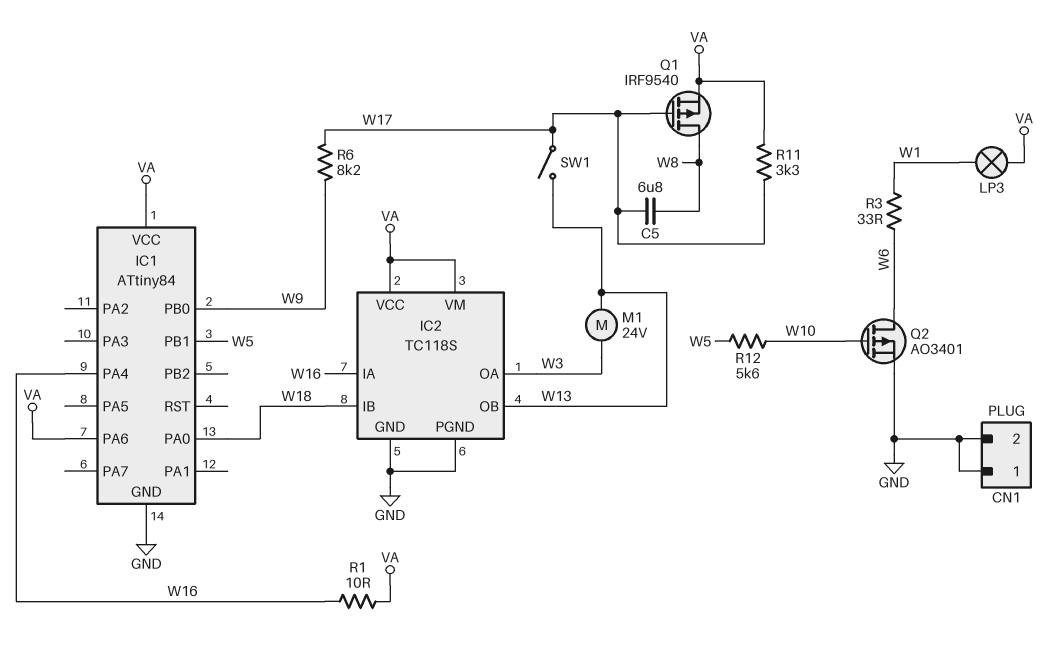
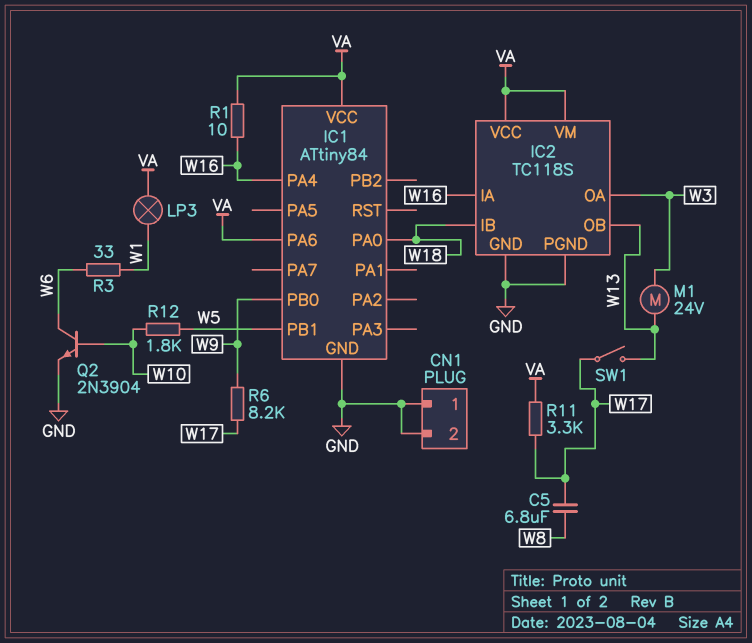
Q1: PMOS IRF9540 (G W17, D W8, S VA) -> none
Q2: PMOS AO3401 (G W10, D W6, S GND) -> NPN 2N3904 (B W10, C W6, E GND)
R12: 5.6k (W5, W10) -> 1.8k (W5, W10)

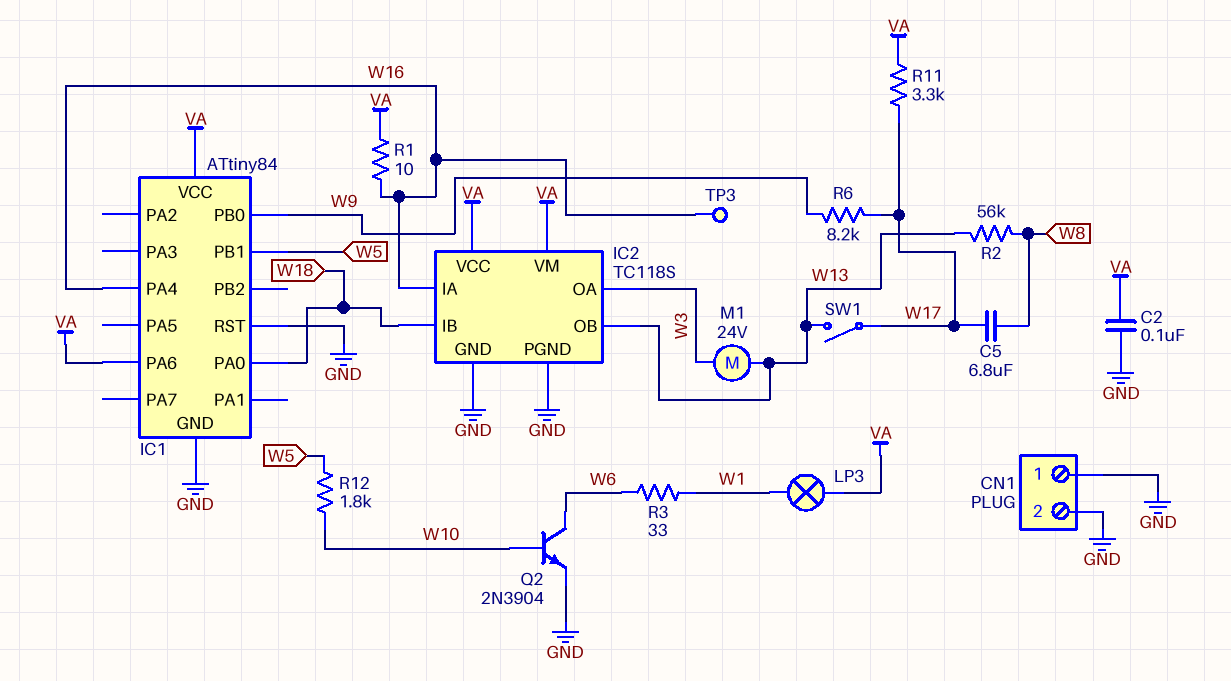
C2: none -> 100nF (GND, VA)
IC1 pin RST: none -> GND
R2: none -> 56k (W8, W13)
TP3: none -> test point (W16)

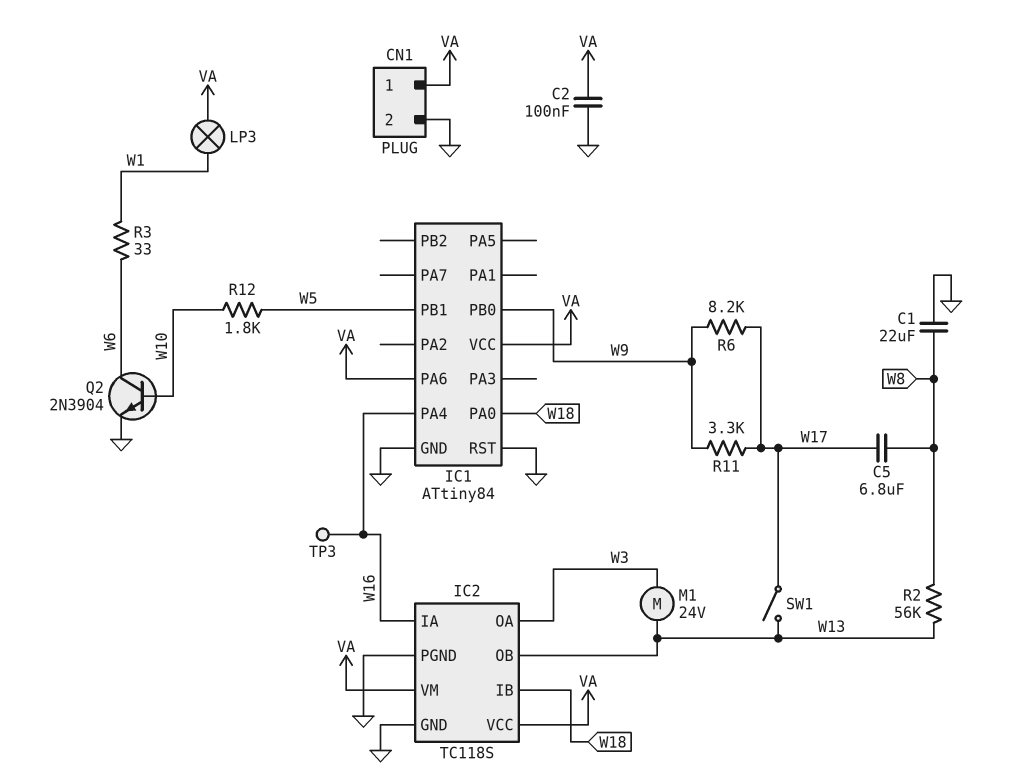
C1: none -> 22uF (GND, W8)
CN1 pin 1: GND -> VA
R1: 10 (VA, W16) -> none
R11: 3.3k (VA, W17) -> 3.3k (W9, W17)

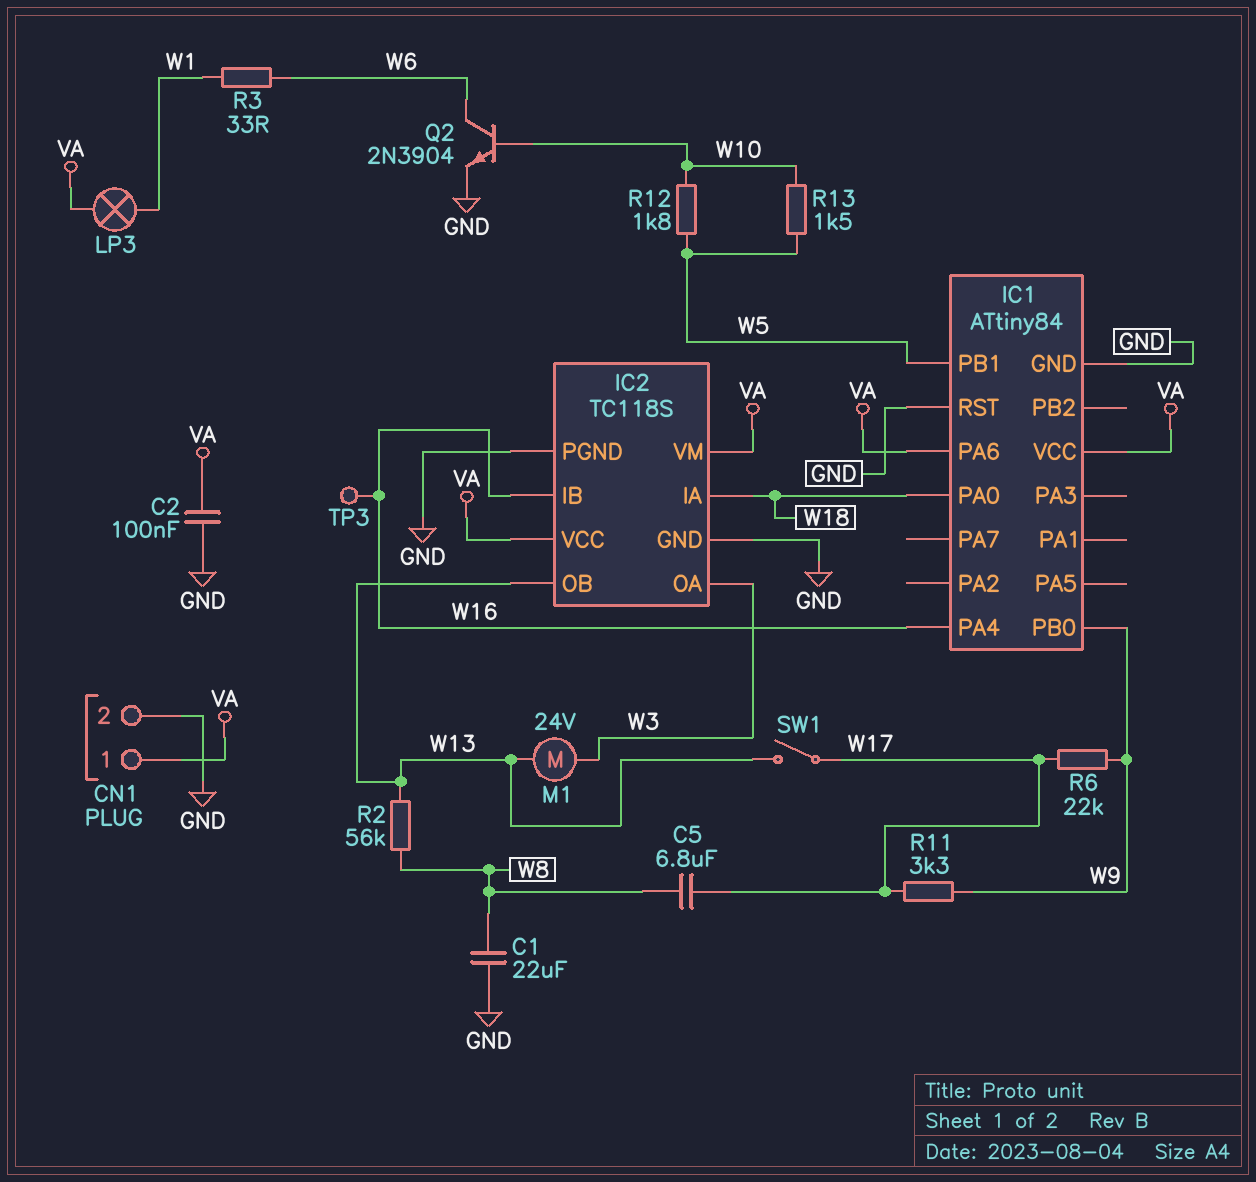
IC2 pin IA: W16 -> W18
IC2 pin IB: W18 -> W16
R6: 8.2k (W9, W17) -> 22k (W9, W17)
R13: none -> 1.5k (W5, W10)

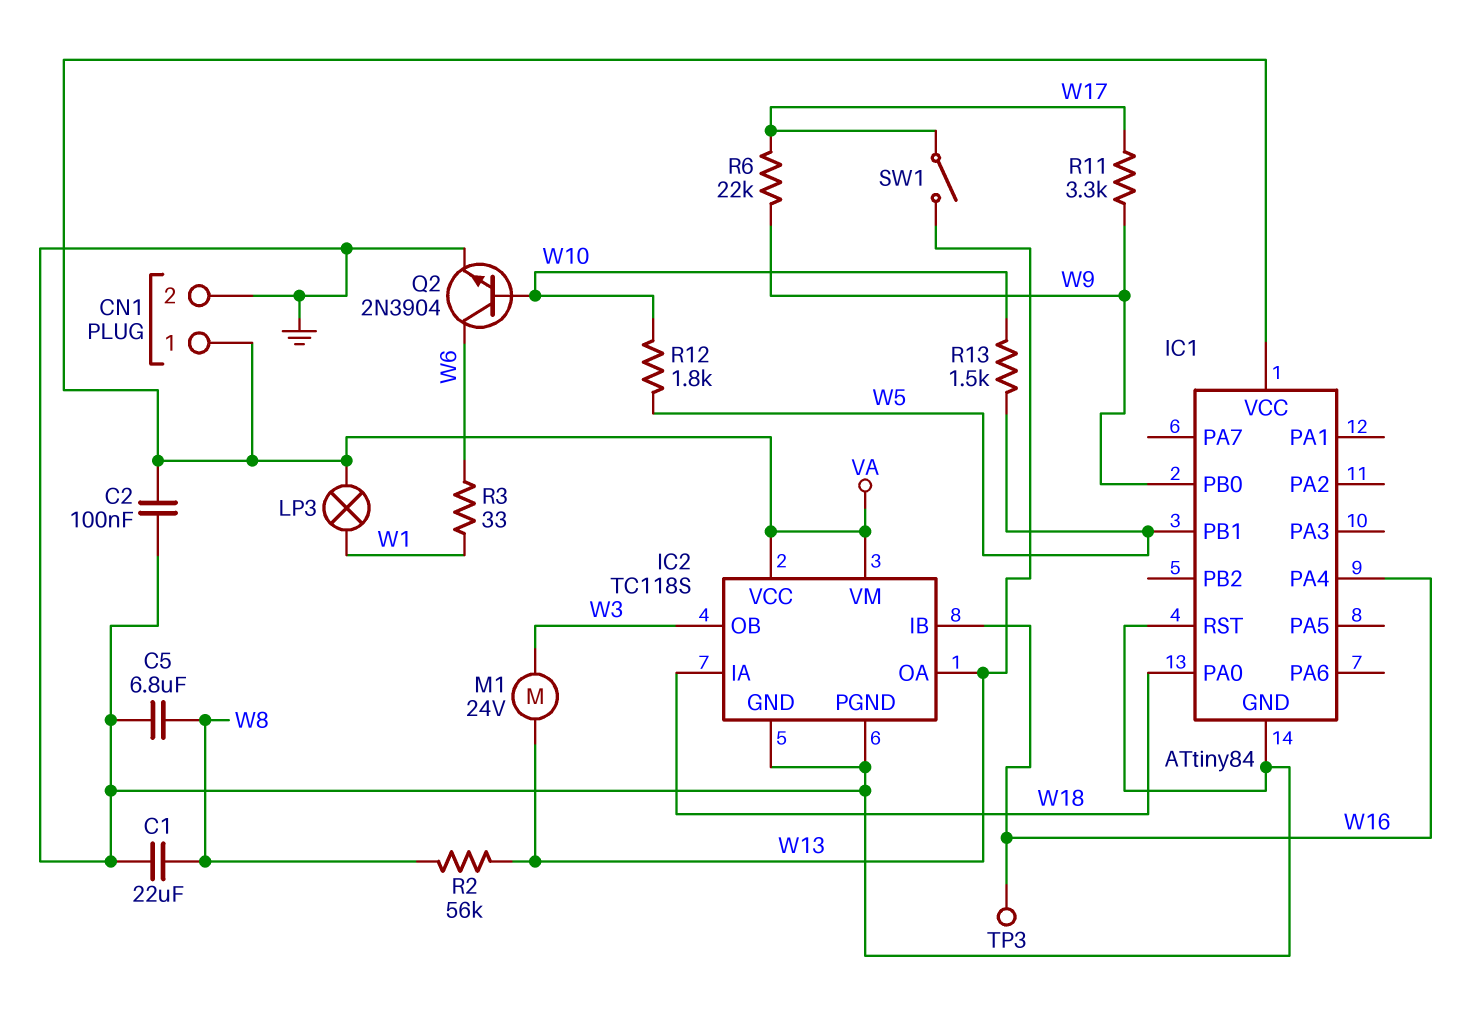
C5: 6.8uF (W8, W17) -> 6.8uF (GND, W8)
IC1 pin PA6: VA -> none
IC2 pin OA: W3 -> W13
IC2 pin OB: W13 -> W3

